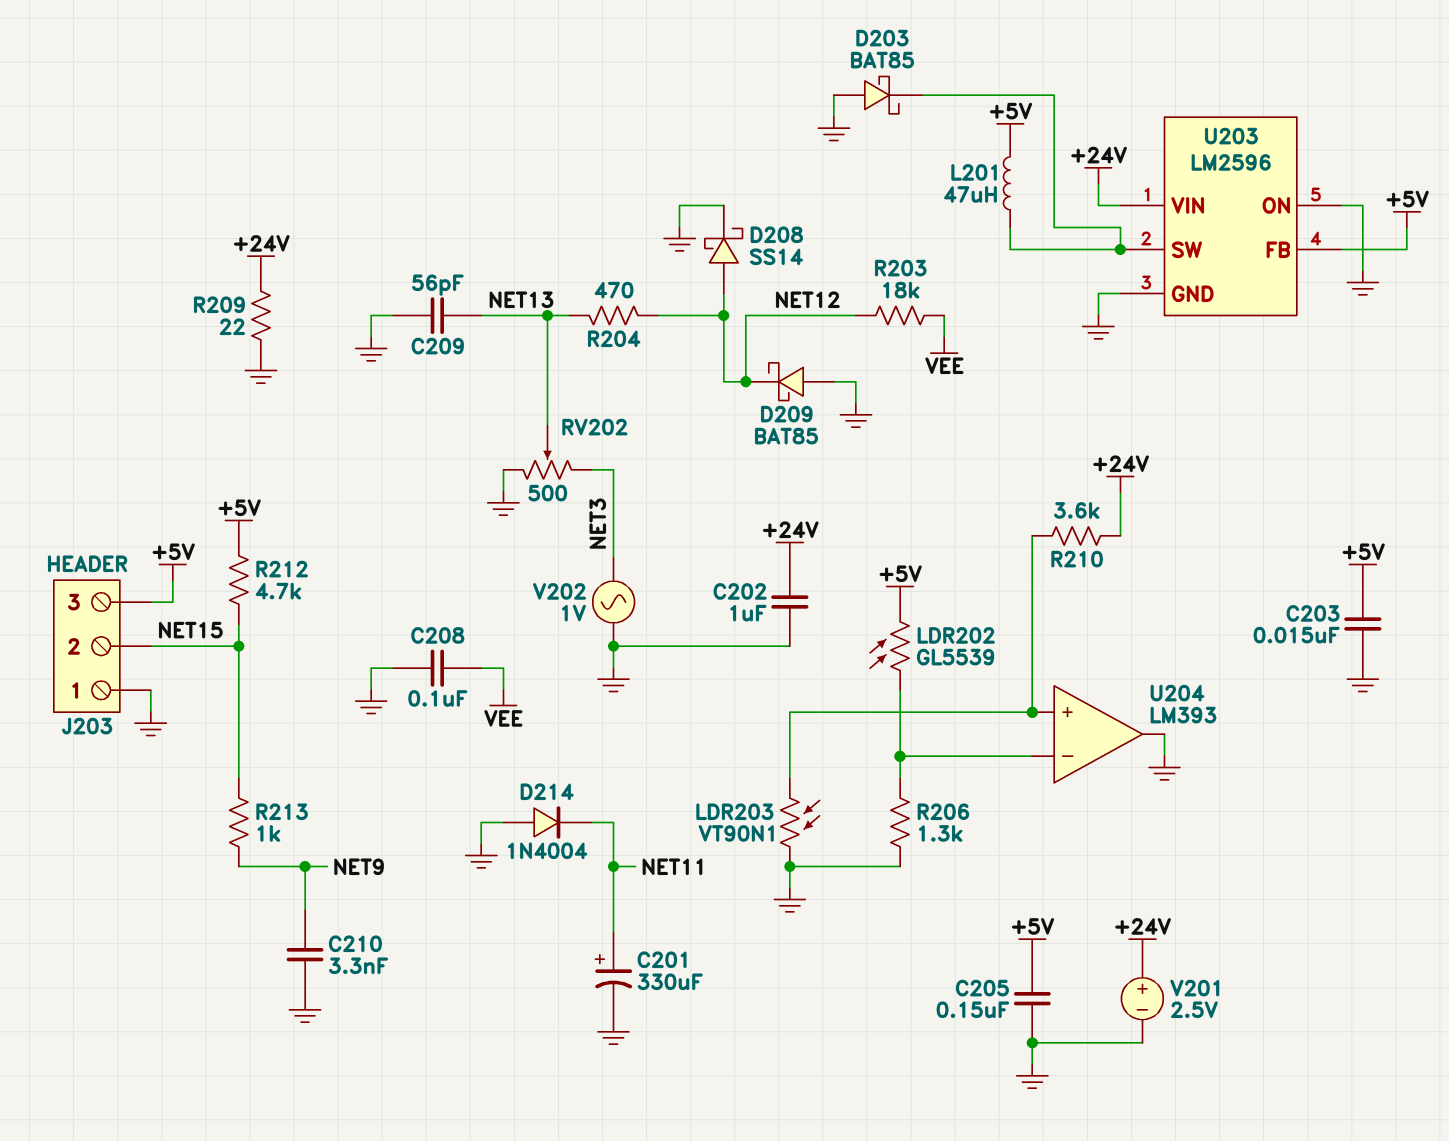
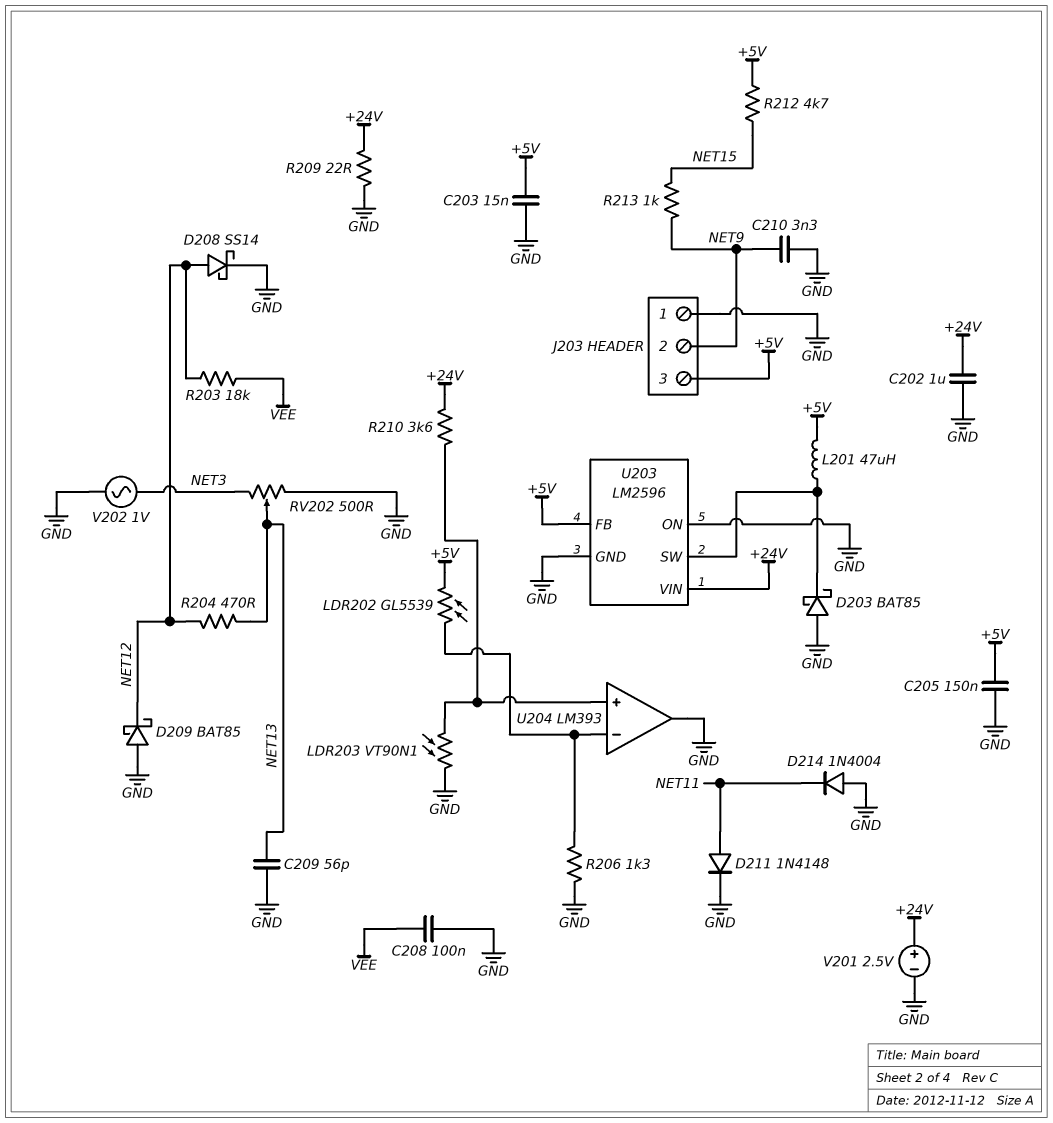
C201: 330uF (plus NET11, minus GND) -> none
D211: none -> diode 1N4148 (A NET11, K GND)
J203 pin 2: NET15 -> NET9

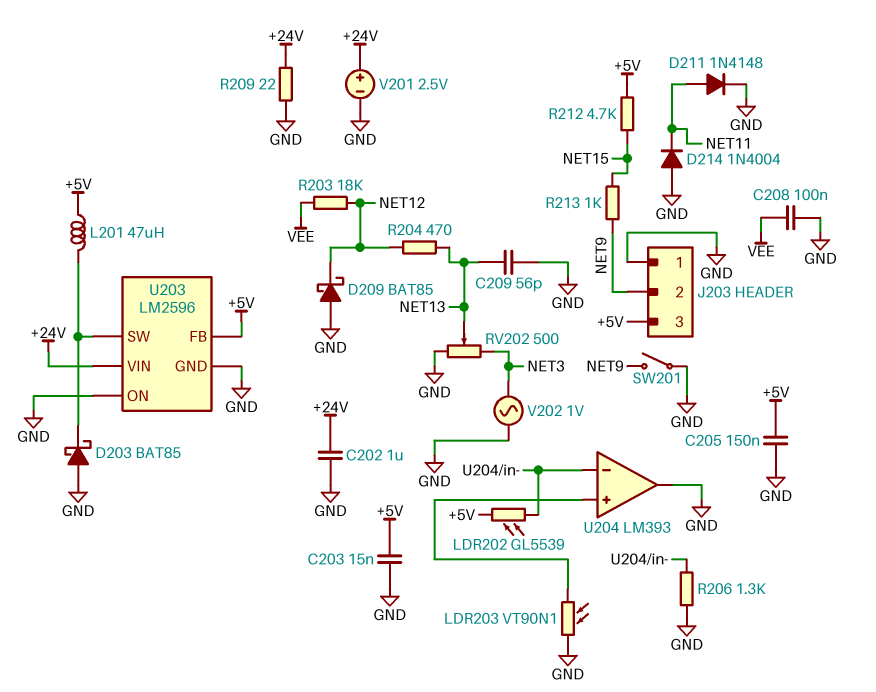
C210: 3.3nF (GND, NET9) -> none
D208: schottky SS14 (A NET12, K GND) -> none
R210: 3.6k (+24V, U204/in+) -> none
SW201: none -> switch (GND, NET9)

